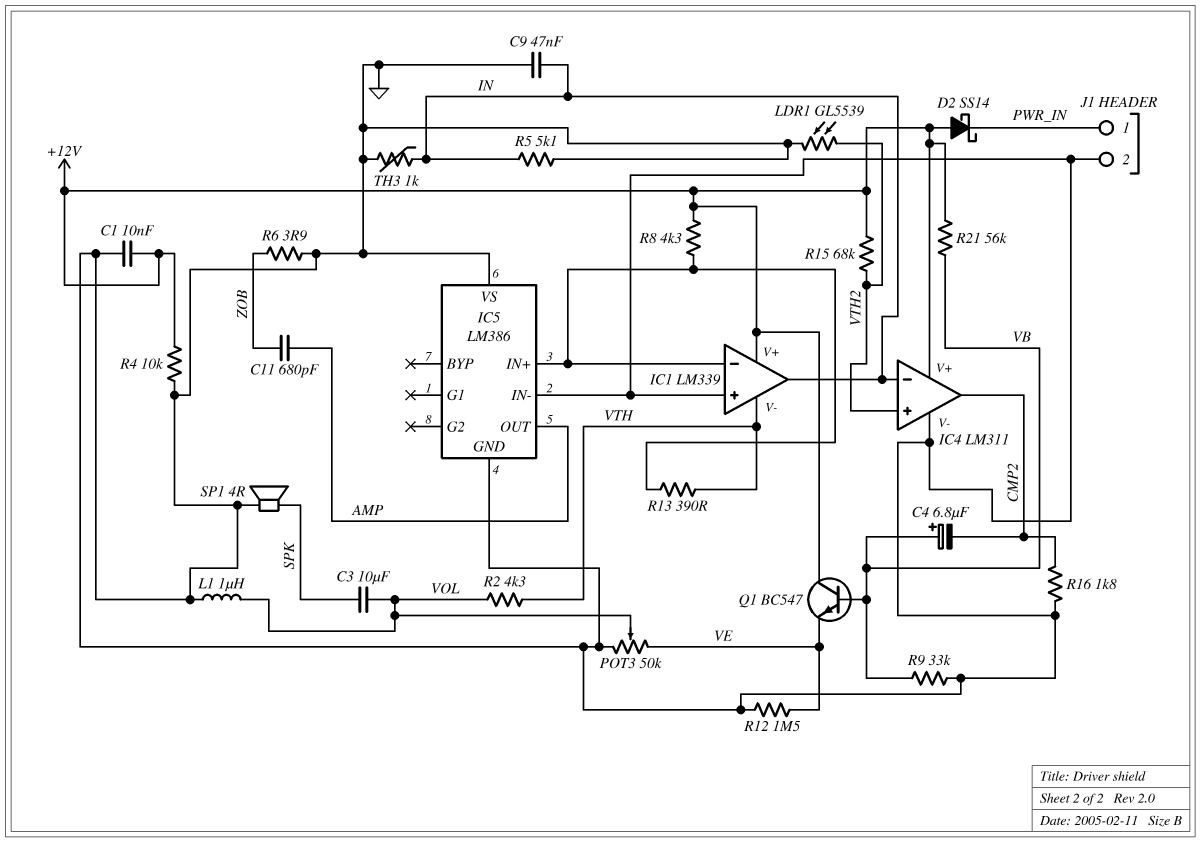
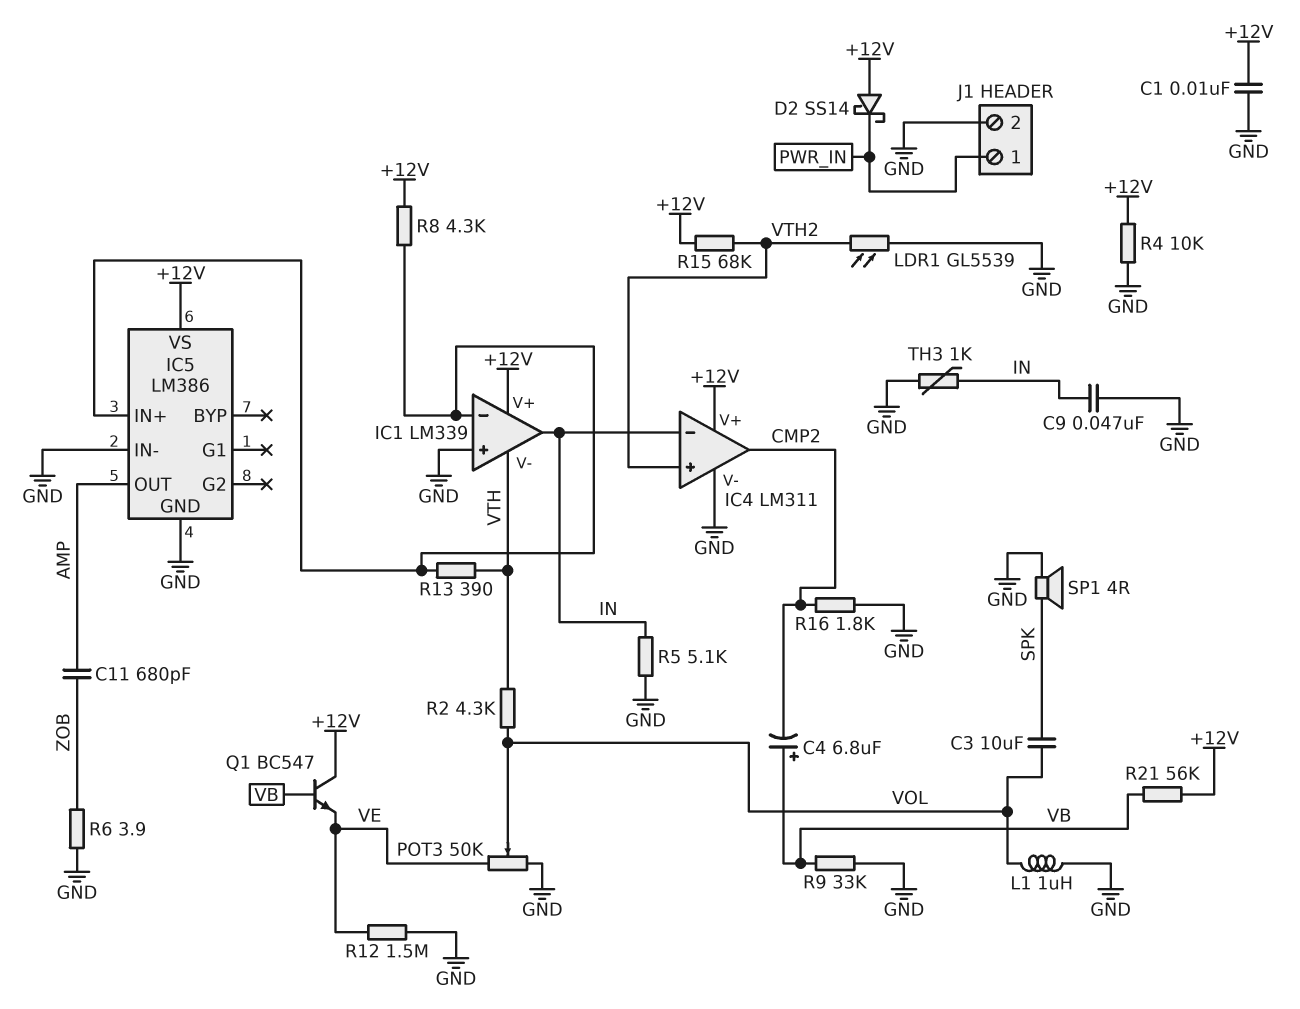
IC5 pin VS: GND -> +12V

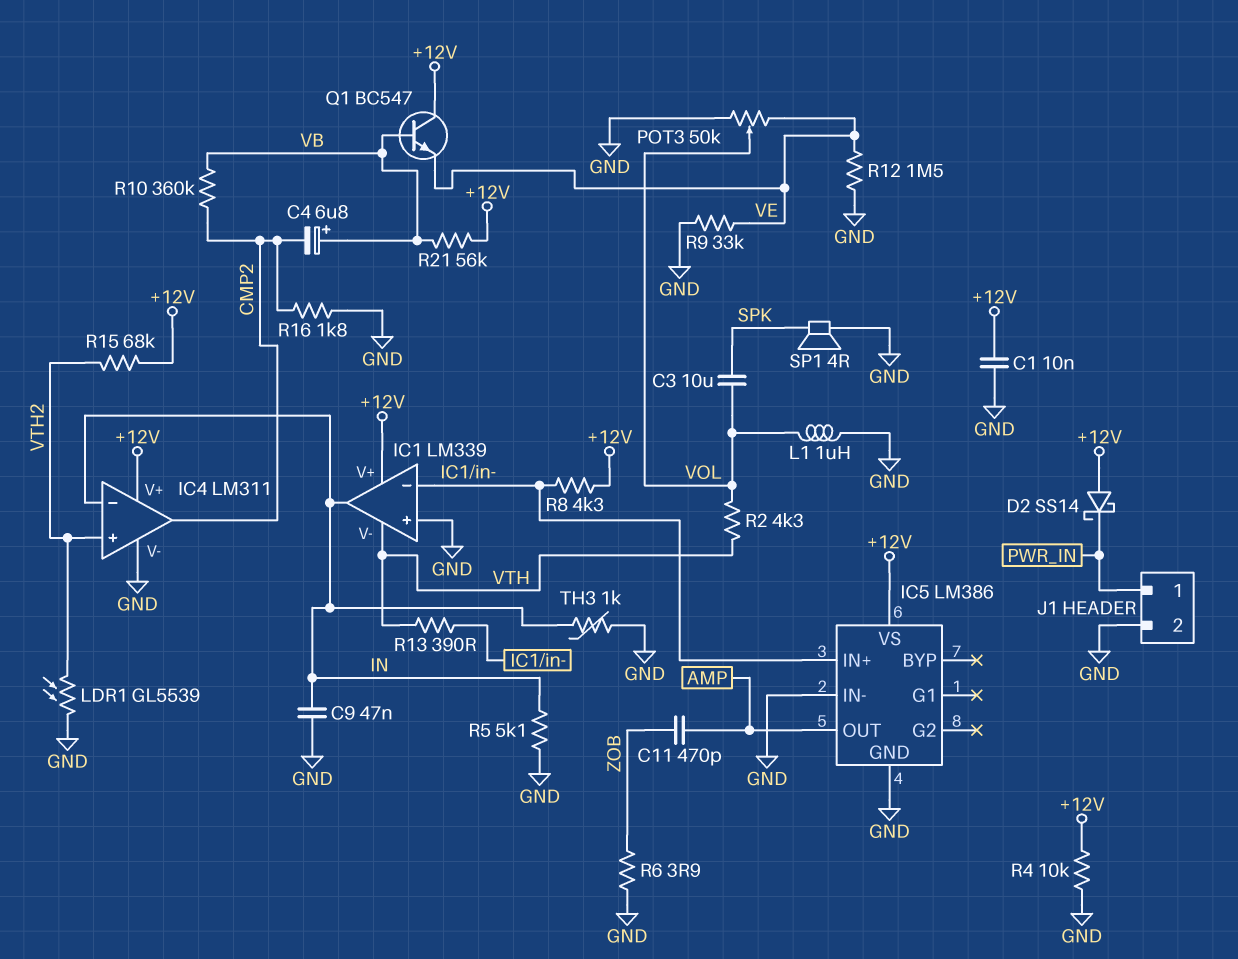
C11: 680pF (AMP, ZOB) -> 470pF (AMP, ZOB)
R9: 33k (GND, VB) -> 33k (GND, VE)
R10: none -> 360k (CMP2, VB)

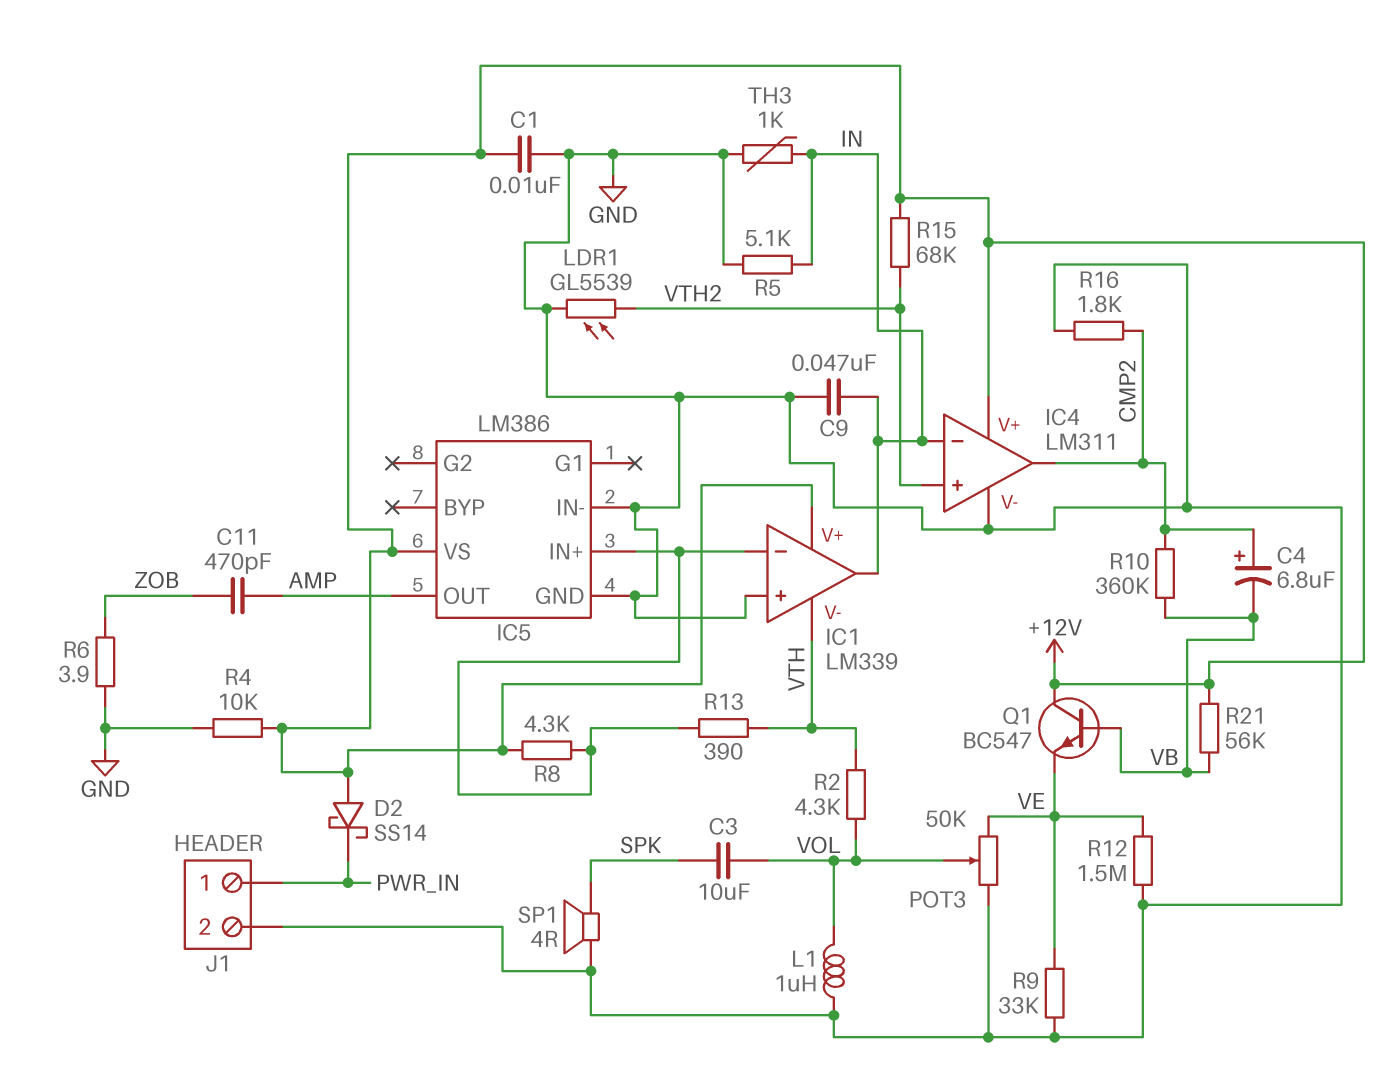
C4: 6.8uF (plus VB, minus CMP2) -> 6.8uF (plus CMP2, minus VB)

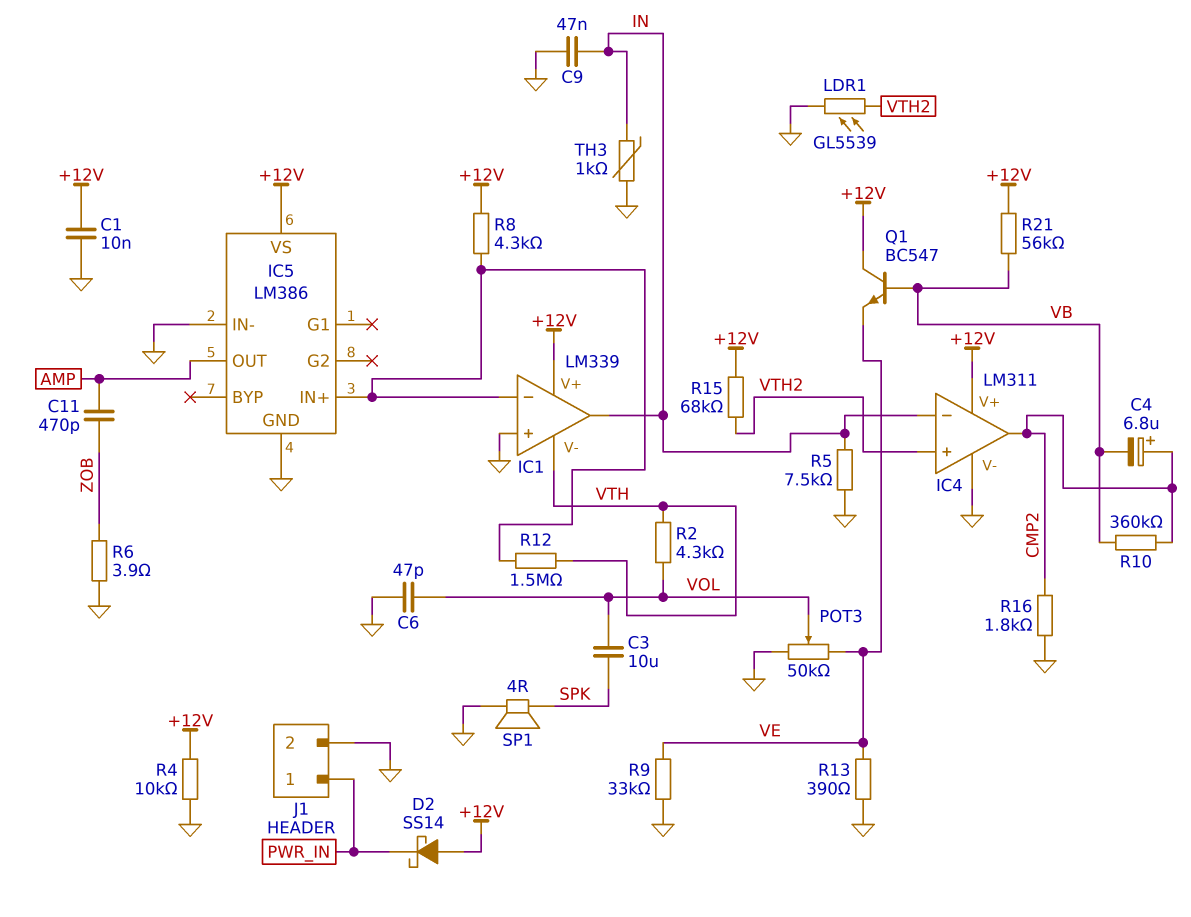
C6: none -> 47pF (GND, VOL)
L1: 1uH (GND, VOL) -> none
R5: 5.1k (GND, IN) -> 7.5k (GND, IN)
R12: 1.5M (GND, VE) -> 1.5M (IC1/in-, VTH)
R13: 390 (IC1/in-, VTH) -> 390 (GND, VE)

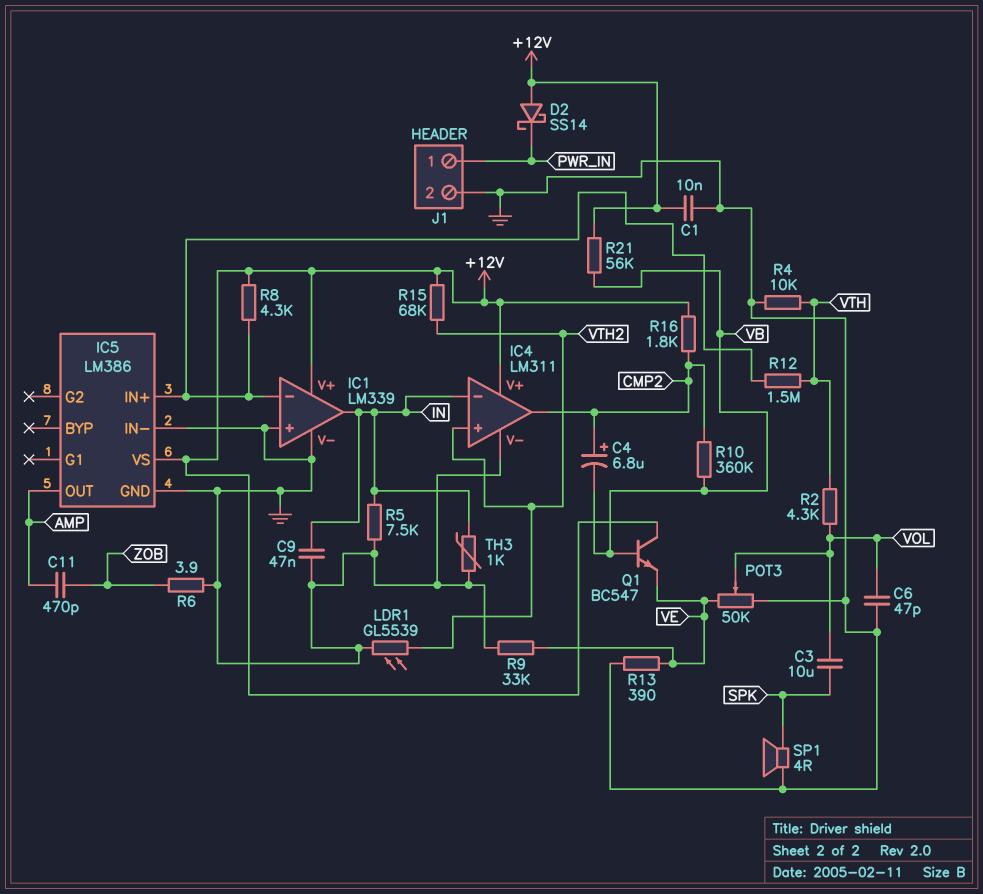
IC1 pin V-: VTH -> GND
R4: 10k (+12V, GND) -> 10k (GND, VTH)
R16: 1.8k (CMP2, GND) -> 1.8k (+12V, CMP2)

